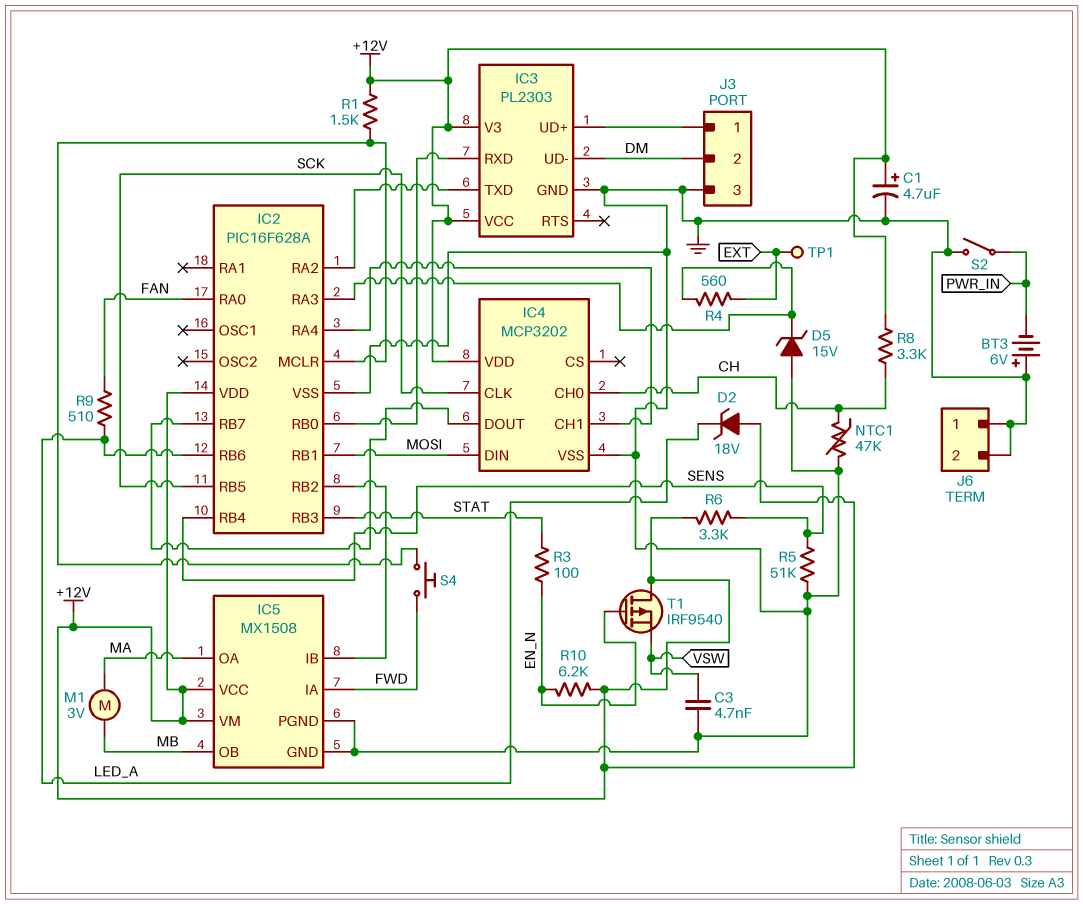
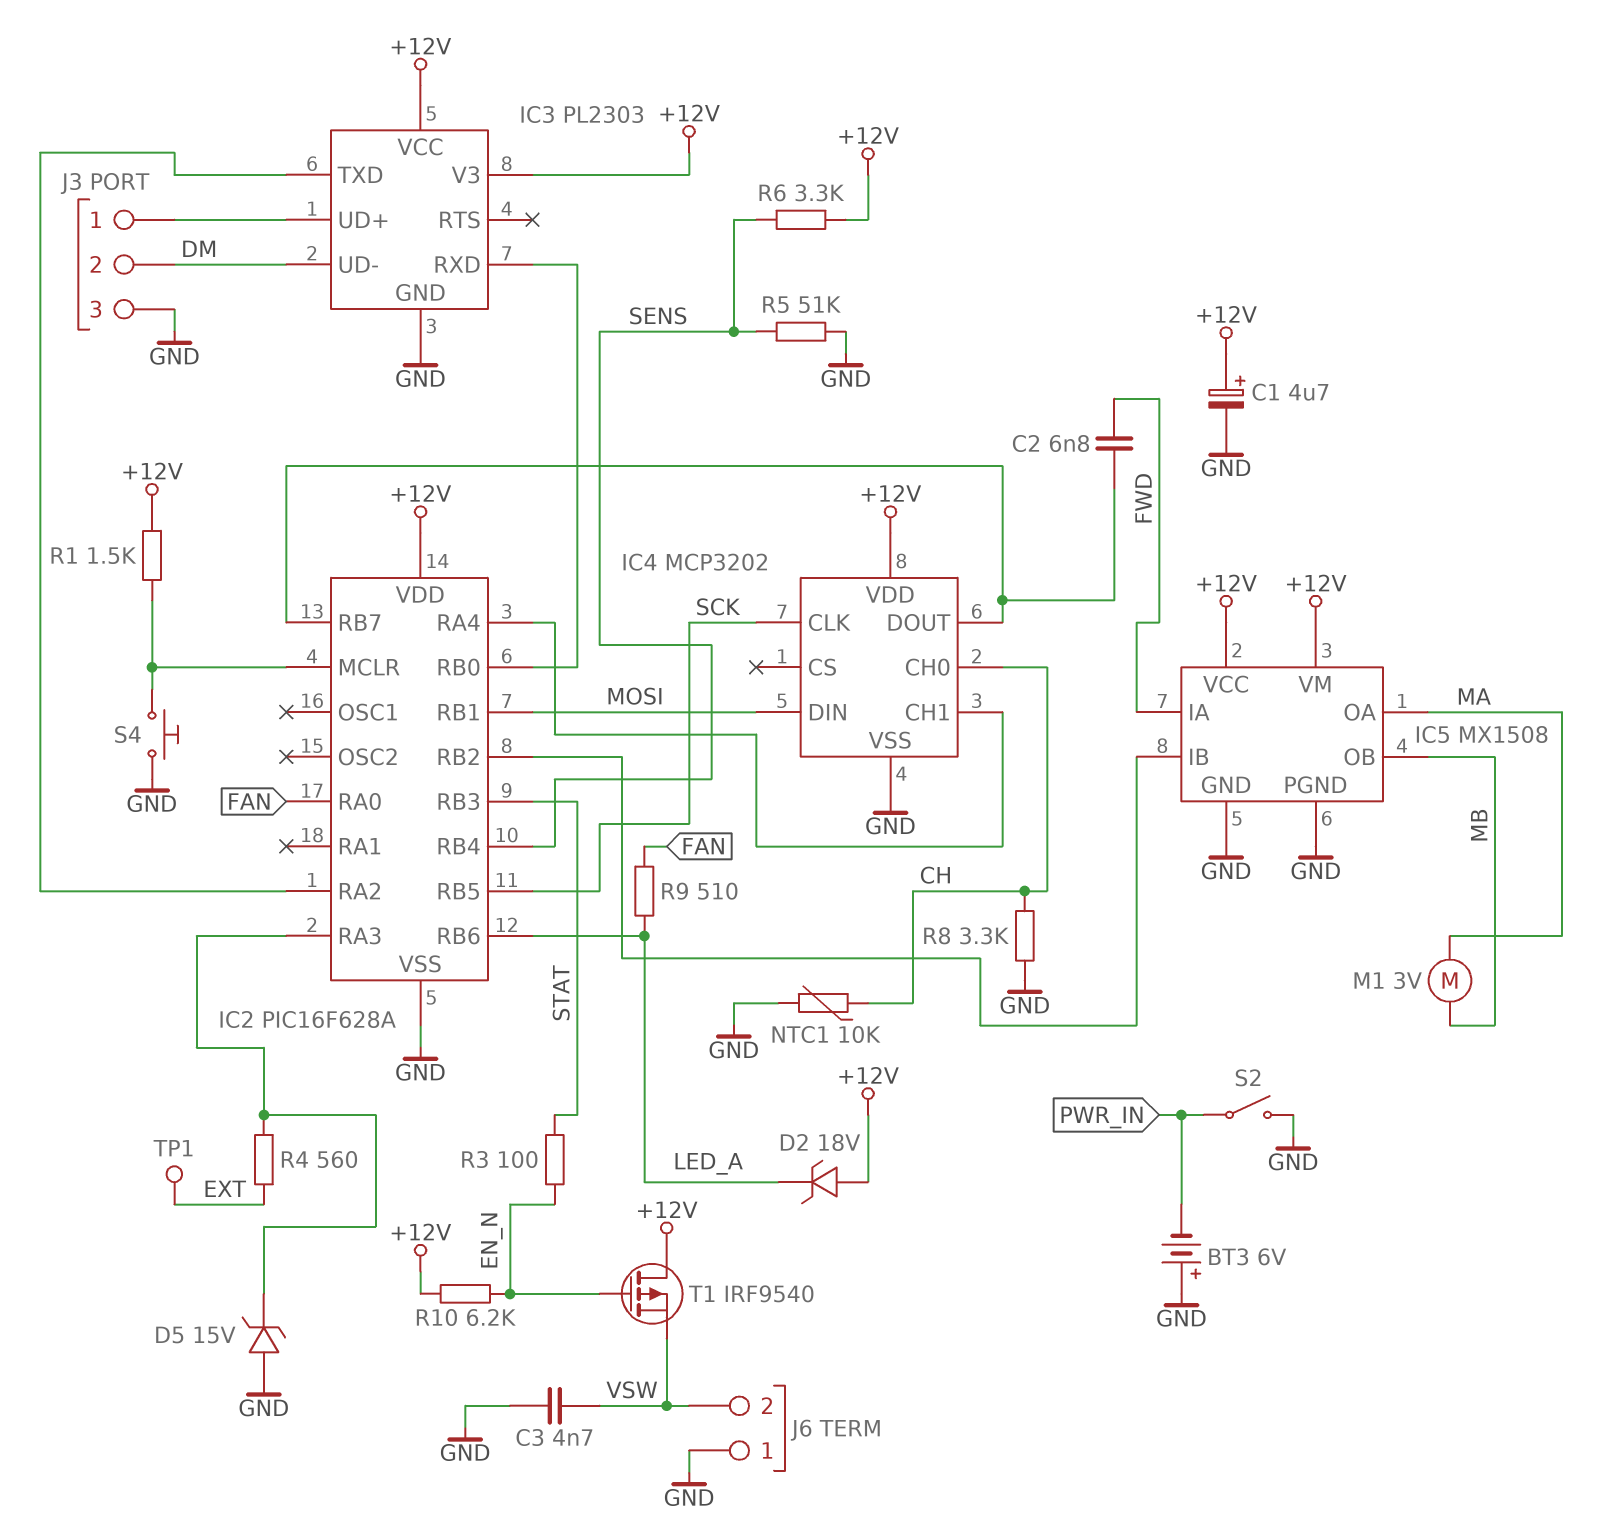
C2: none -> 6.8nF (FWD, IC2/RB7)
J6 pin 2: GND -> VSW
NTC1: 47k (CH, GND) -> 10k (CH, GND)
R8: 3.3k (+12V, CH) -> 3.3k (CH, GND)
S4: button (FWD, IC2/MCLR) -> button (GND, IC2/MCLR)

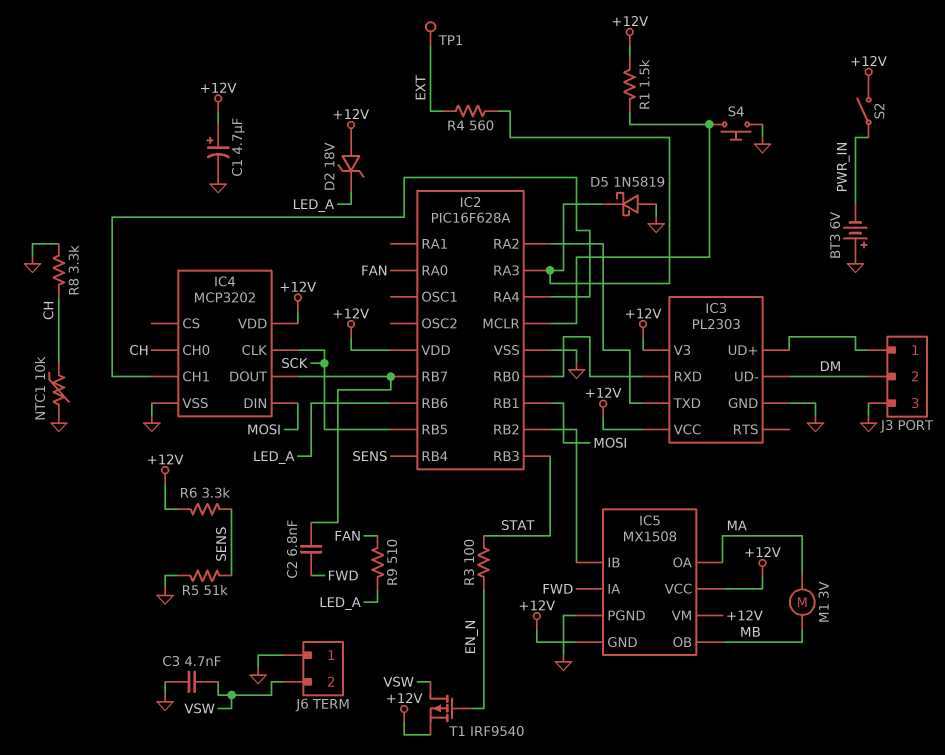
D5: zener 15V (A GND, K IC2/RA3) -> schottky 1N5819 (A GND, K IC2/RA3)
IC5 pin GND: GND -> +12V
R10: 6.2k (+12V, EN_N) -> none
S2: switch (GND, PWR_IN) -> switch (+12V, PWR_IN)
T1: PMOS IRF9540 (G EN_N, D +12V, S VSW) -> PMOS IRF9540 (G EN_N, D VSW, S +12V)

